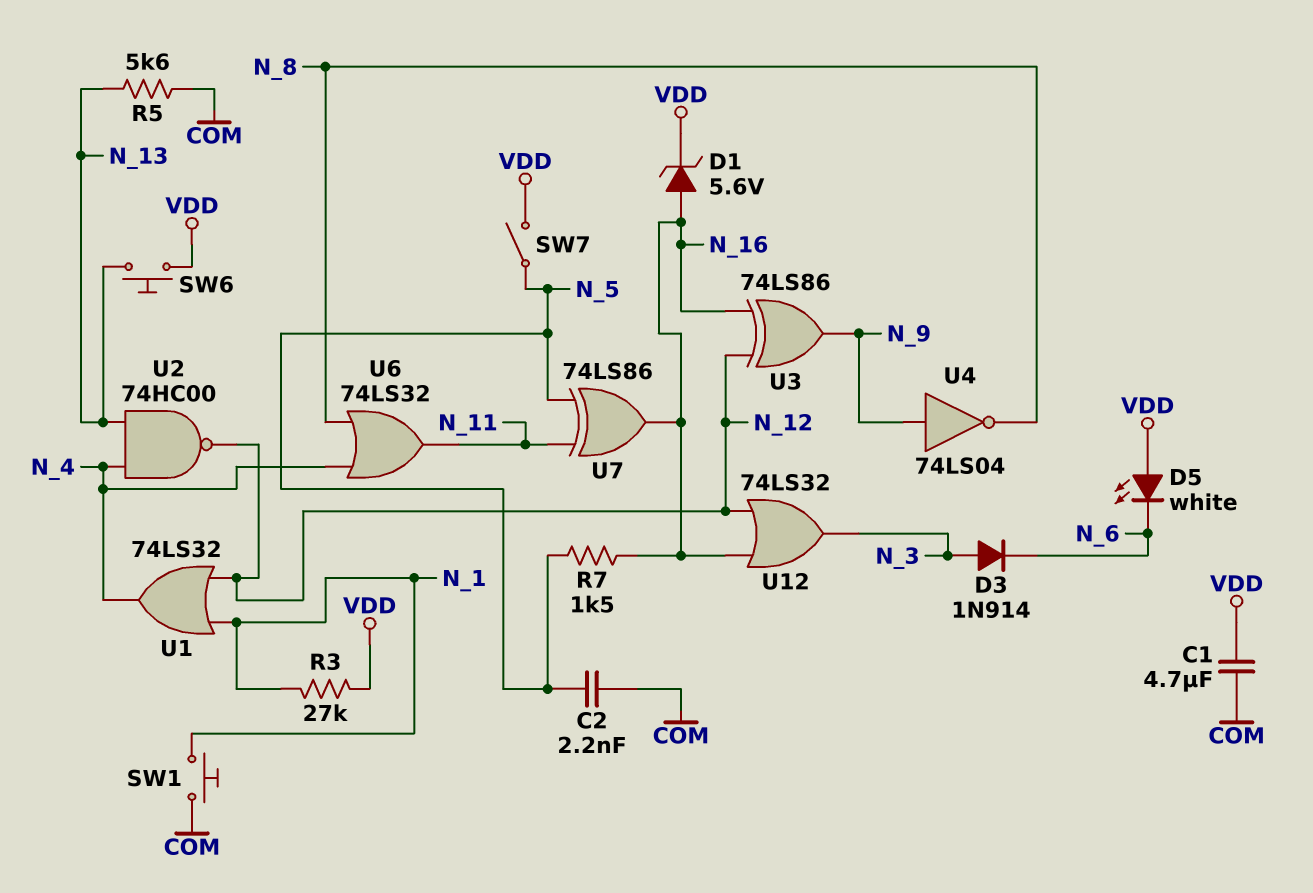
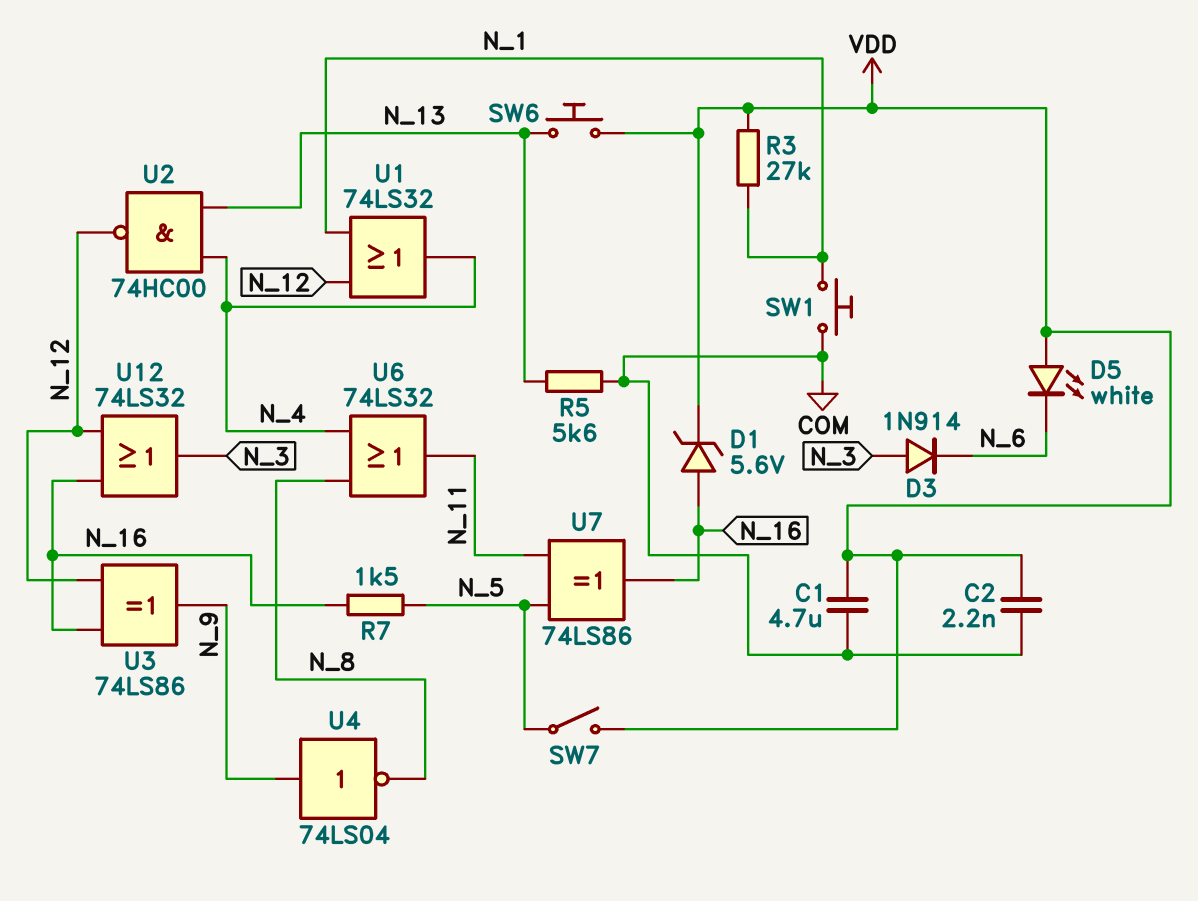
C2: 2.2nF (COM, N_5) -> 2.2nF (COM, VDD)

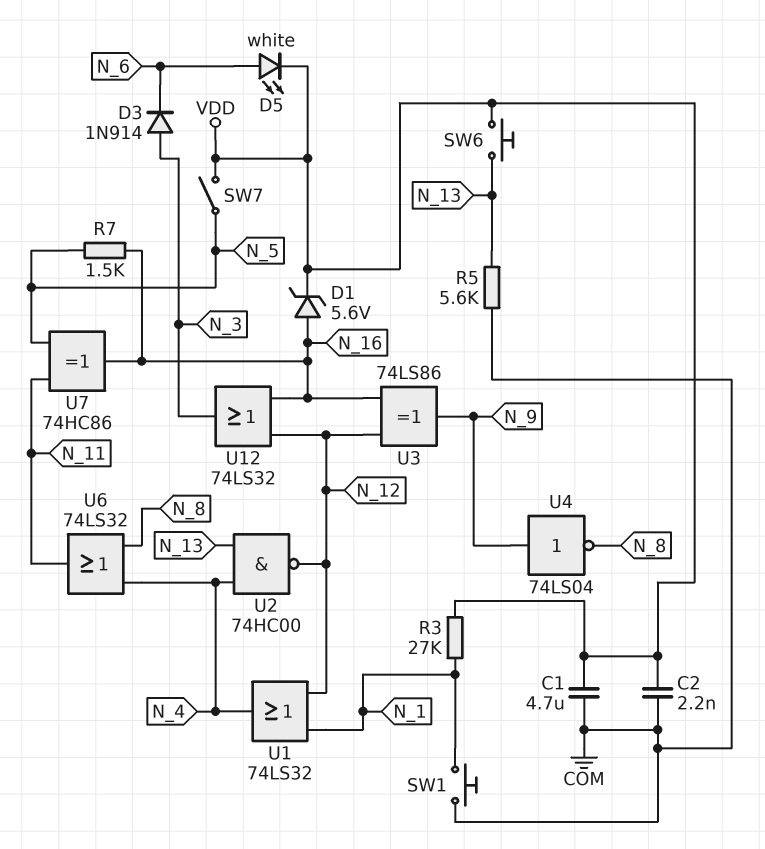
D5: LED white (A VDD, K N_6) -> LED white (A N_6, K VDD)
U7: XOR 74LS86 (in N_5, in N_11, out N_16) -> XOR 74HC86 (in N_5, in N_11, out N_16)

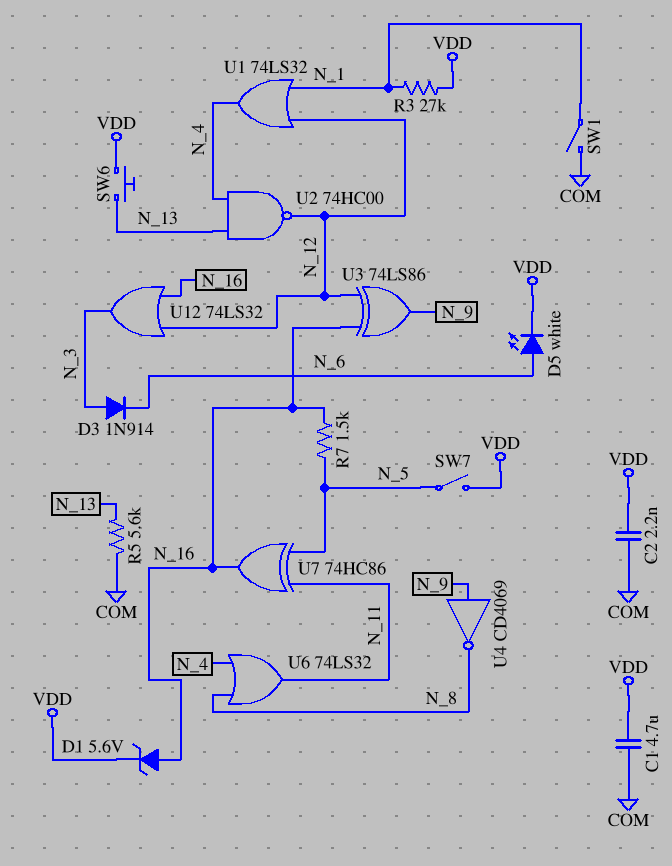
SW1: button (COM, N_1) -> switch (COM, N_1)
U4: NOT 74LS04 (in N_9, out N_8) -> NOT CD4069 (in N_9, out N_8)

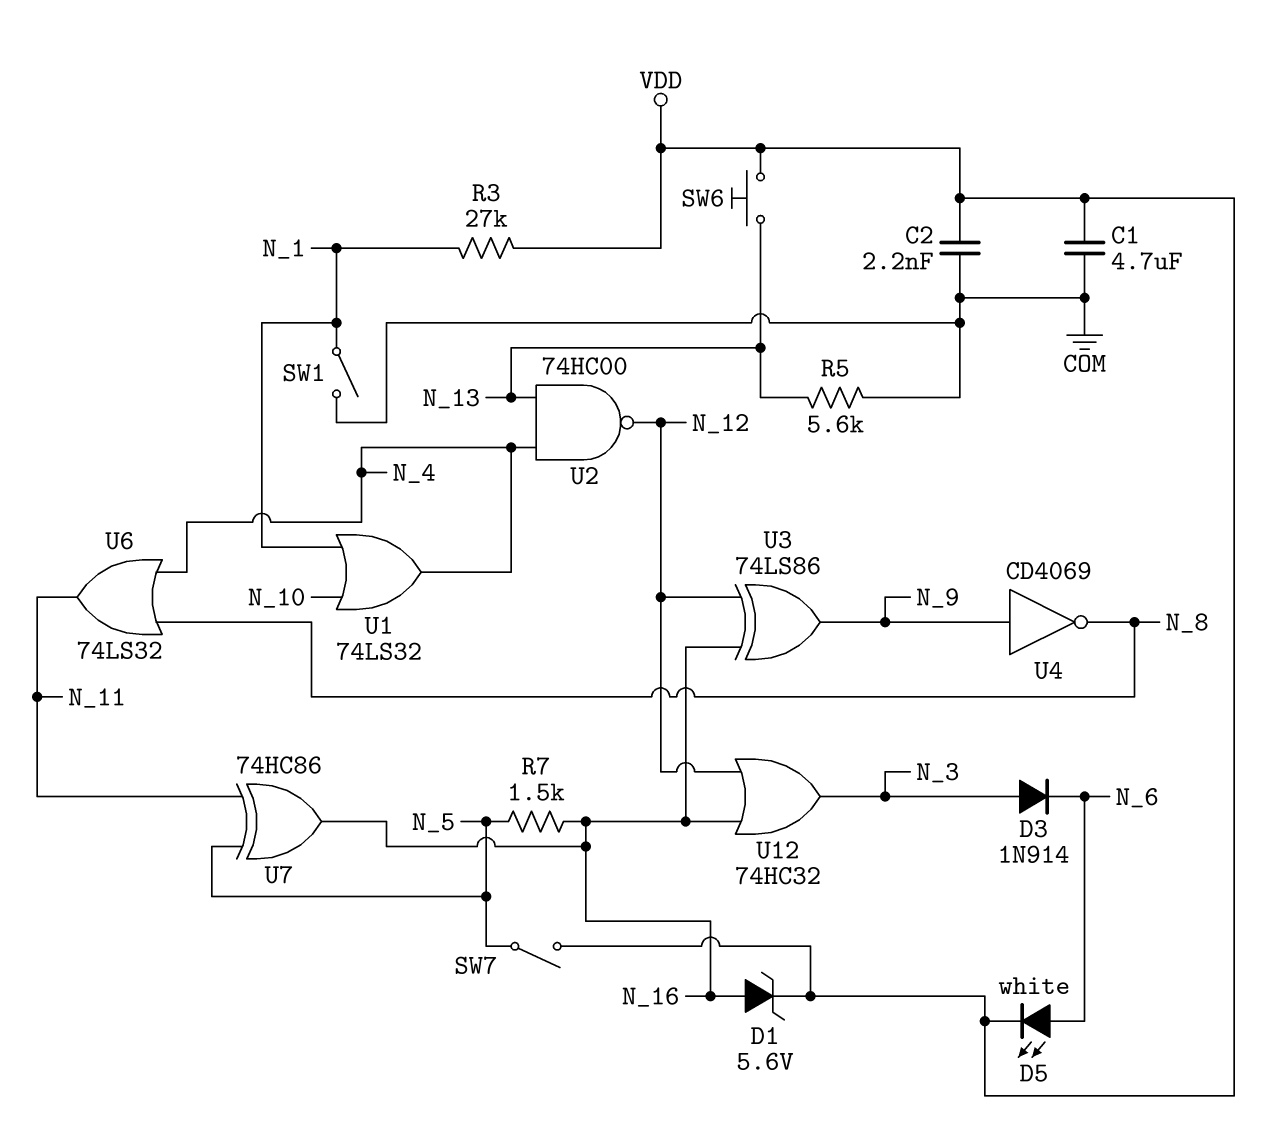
U1: OR 74LS32 (in N_1, in N_12, out N_4) -> OR 74LS32 (in N_1, in N_10, out N_4)
U12: OR 74LS32 (in N_12, in N_16, out N_3) -> OR 74HC32 (in N_12, in N_16, out N_3)

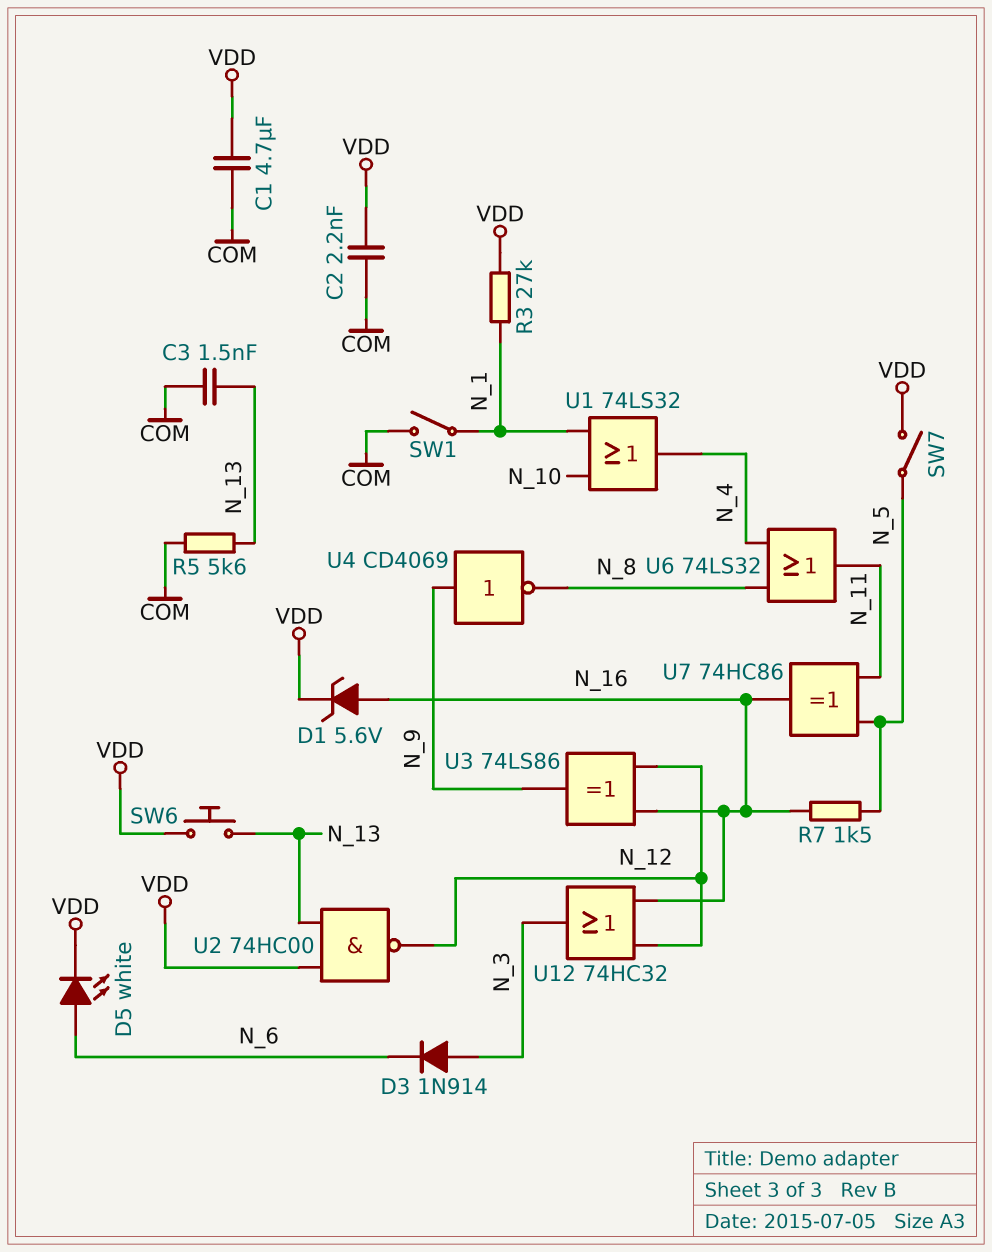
C3: none -> 1.5nF (COM, N_13)
U2: NAND 74HC00 (in N_4, in N_13, out N_12) -> NAND 74HC00 (in N_13, in VDD, out N_12)

